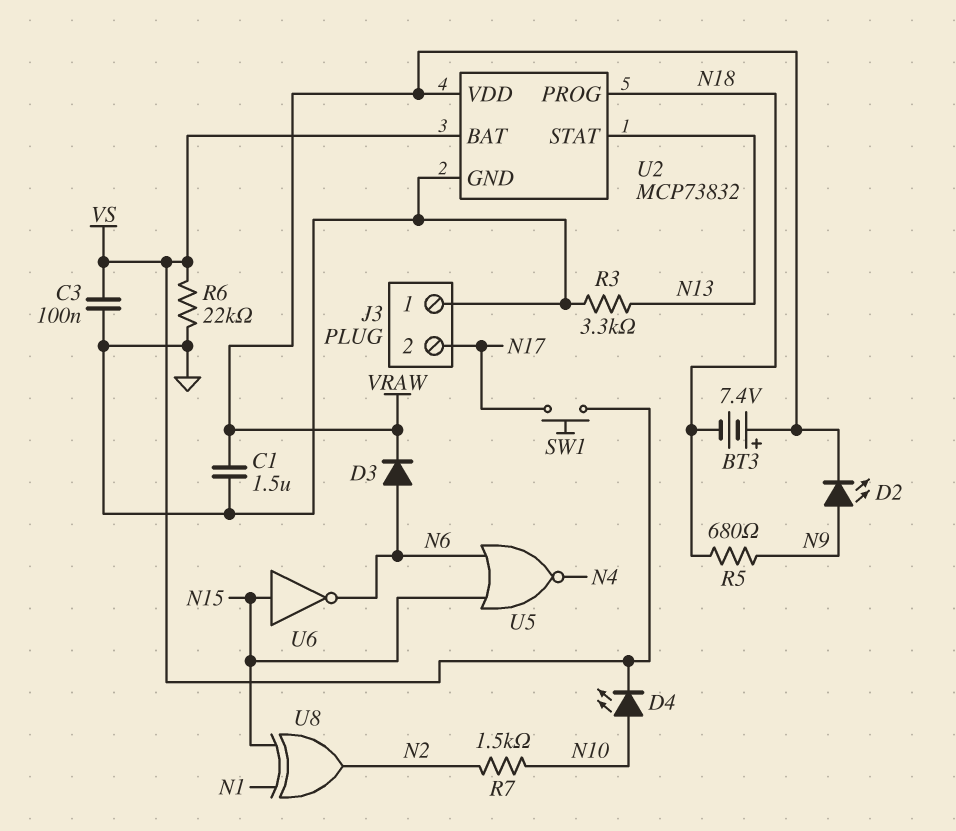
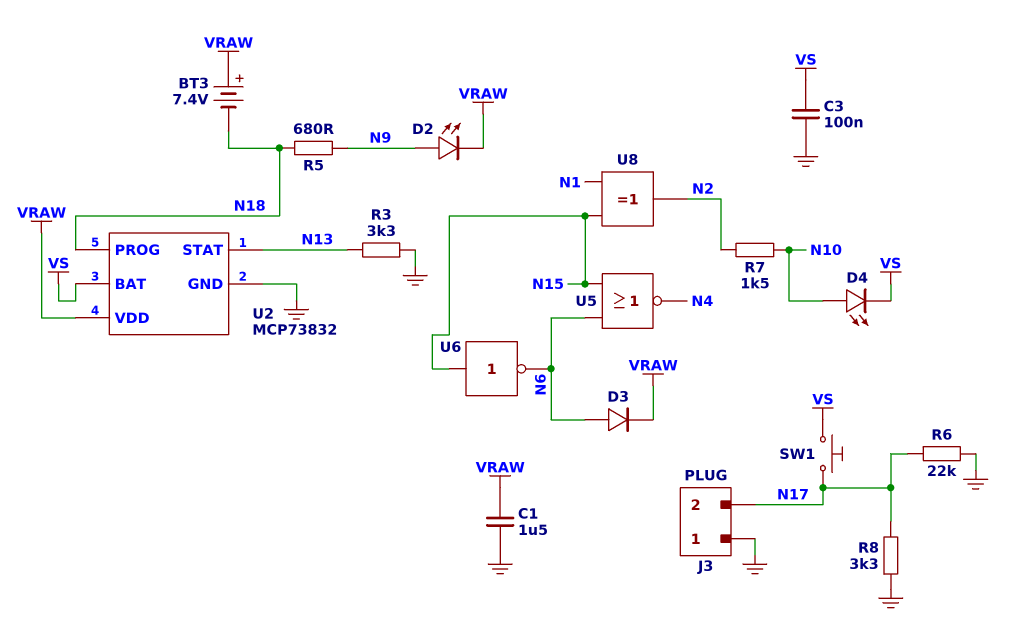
R6: 22k (GND, VS) -> 22k (GND, N17)
R8: none -> 3.3k (GND, N17)

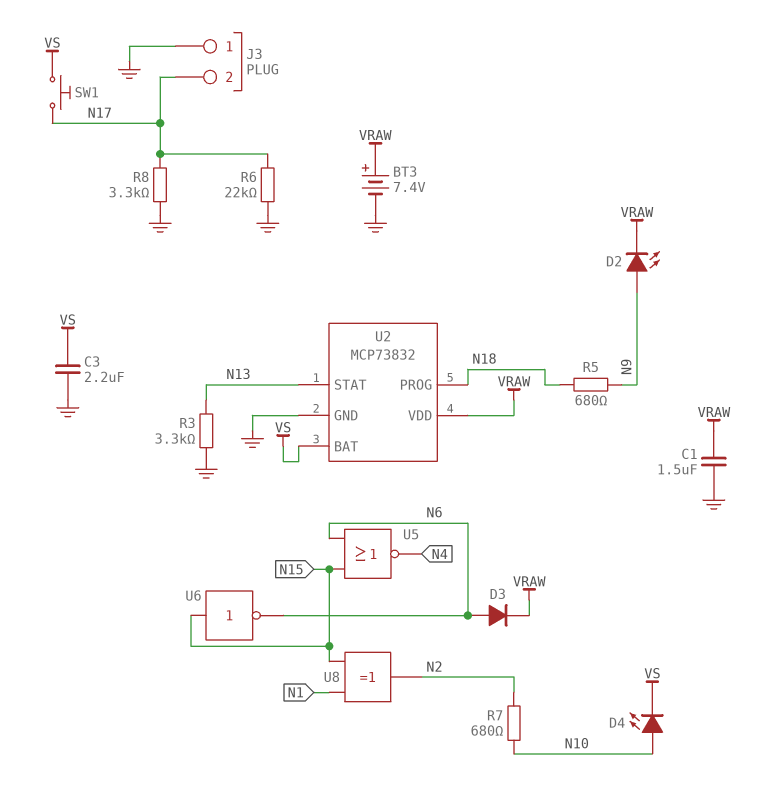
BT3: 7.4V (plus VRAW, minus N18) -> 7.4V (plus VRAW, minus GND)
C3: 100nF (GND, VS) -> 2.2uF (GND, VS)
R7: 1.5k (N2, N10) -> 680 (N2, N10)

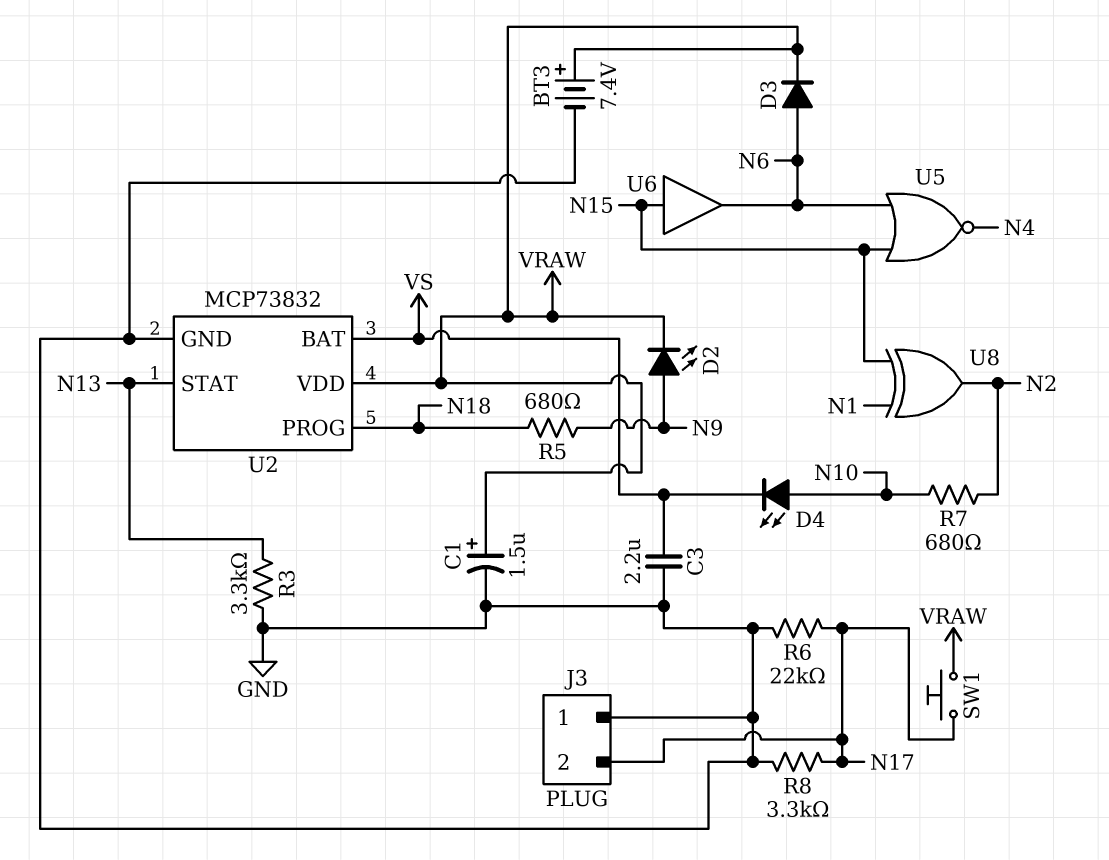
C1: 1.5uF (GND, VRAW) -> 1.5uF (plus VRAW, minus GND)
SW1: button (N17, VS) -> button (N17, VRAW)
U6: NOT (in N15, out N6) -> buffer (in N15, out N6)

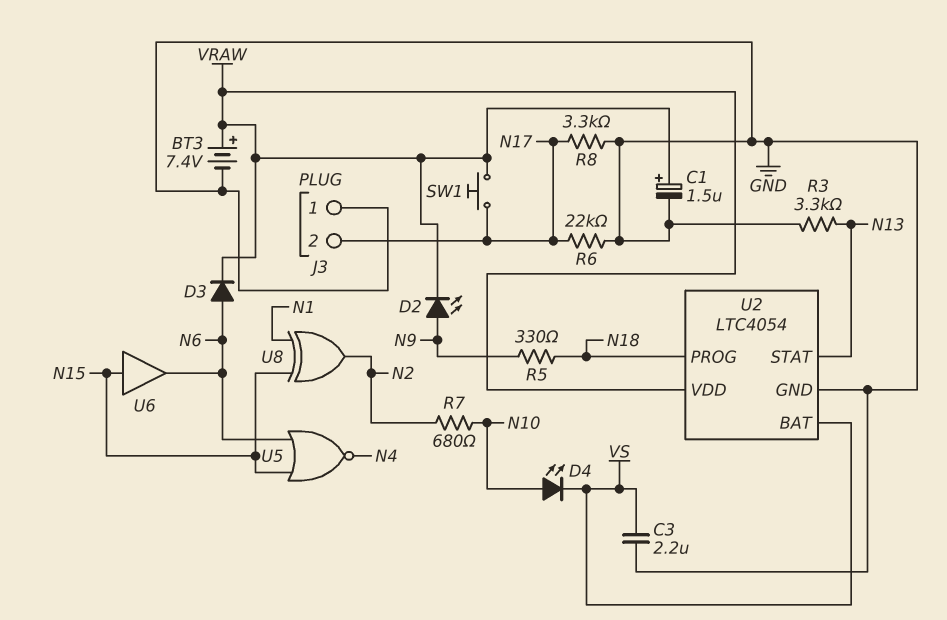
R5: 680 (N9, N18) -> 330 (N9, N18)
U2: MCP73832 -> LTC4054

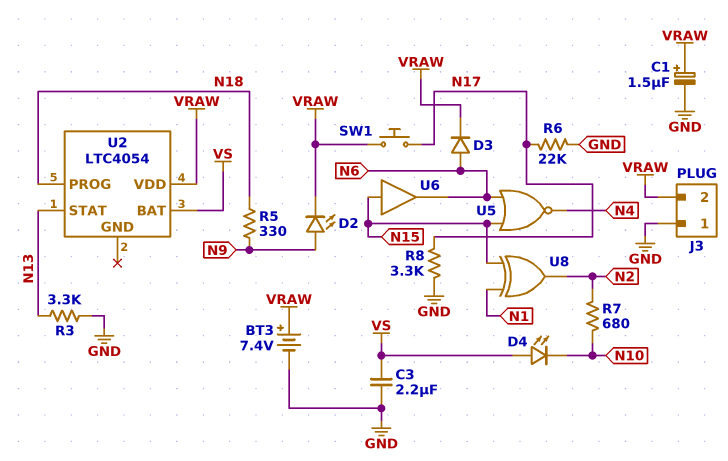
D4: LED (A N10, K VS) -> LED (A VS, K N10)
J3 pin 2: N17 -> VRAW
U2 pin GND: GND -> none

